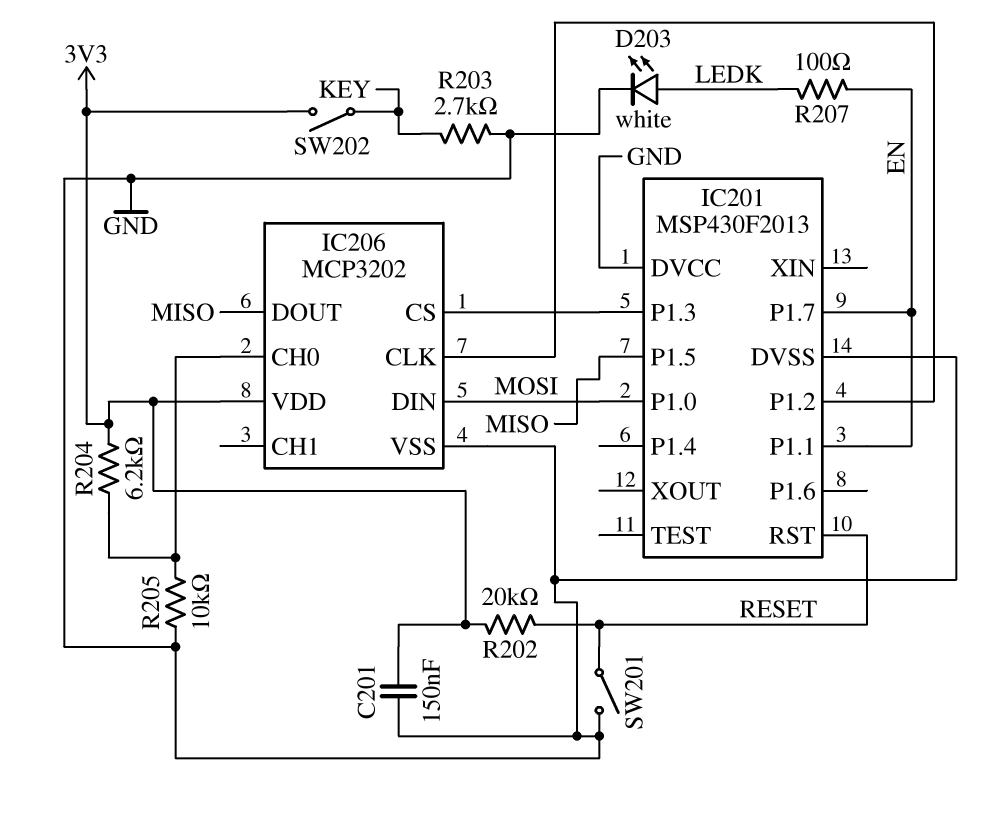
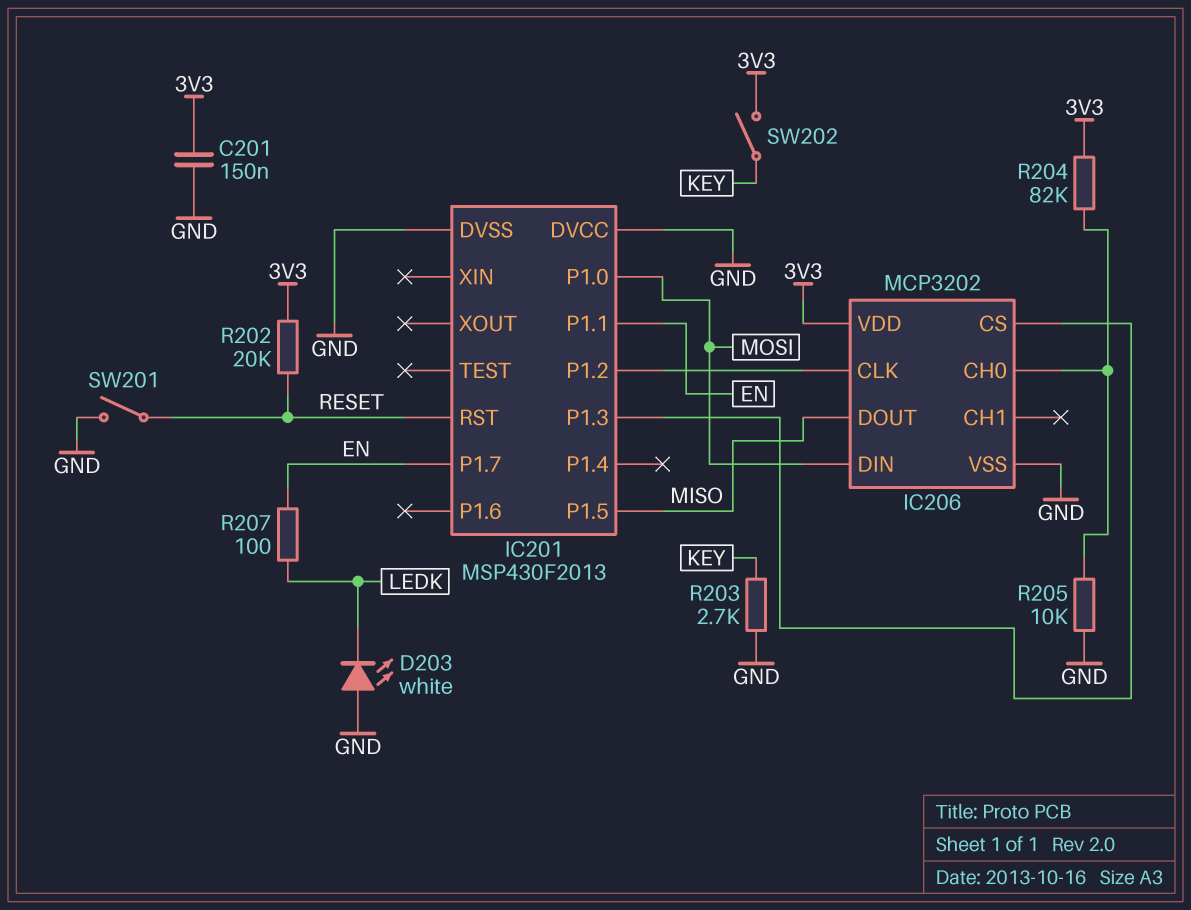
D203: LED white (A LEDK, K GND) -> LED white (A GND, K LEDK)
R204: 6.2k (3V3, IC206/CH0) -> 82k (3V3, IC206/CH0)

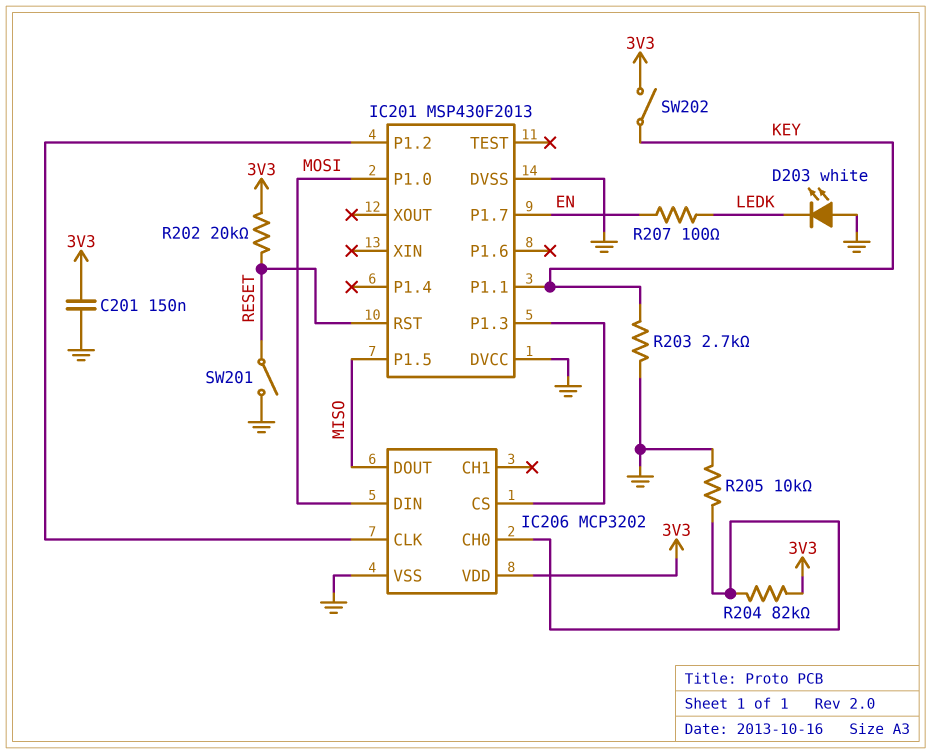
IC201 pin P1.1: EN -> KEY

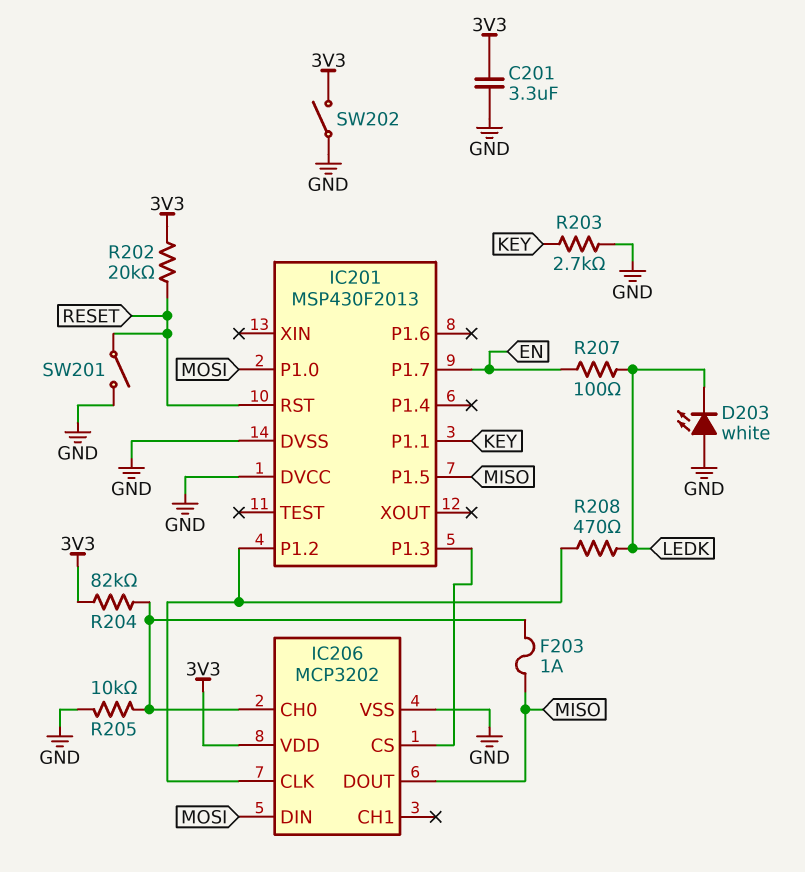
C201: 150nF (3V3, GND) -> 3.3uF (3V3, GND)
F203: none -> 1A (IC206/CH0, MISO)
R208: none -> 470 (IC201/P1.2, LEDK)
SW202: switch (3V3, KEY) -> switch (3V3, GND)

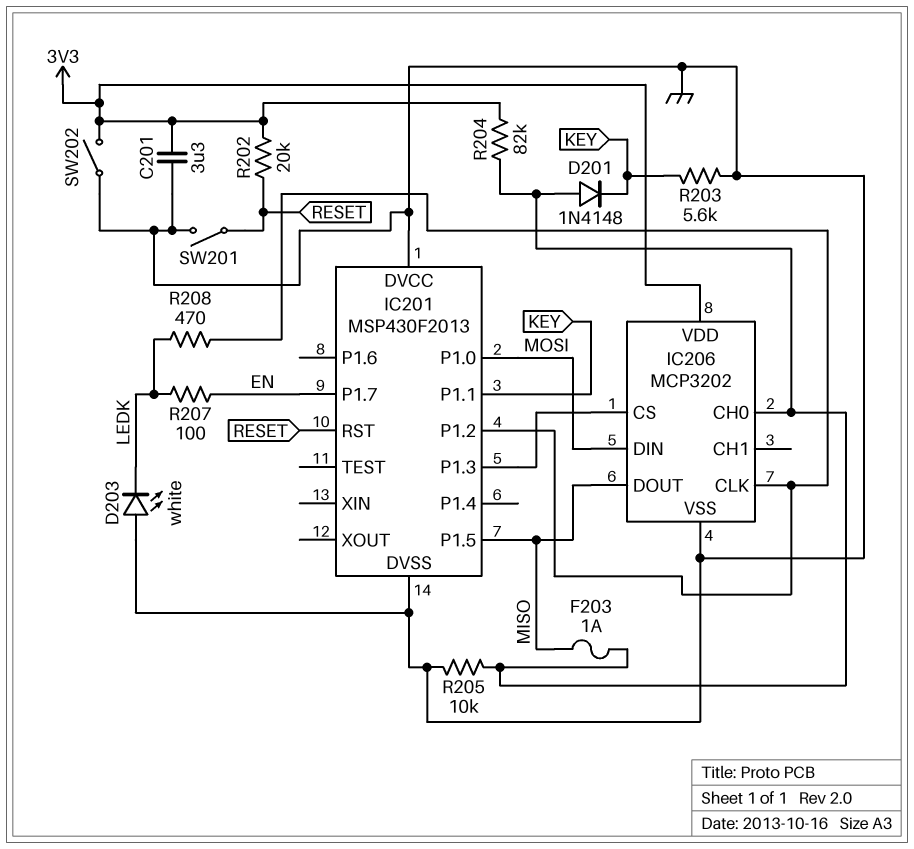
D201: none -> diode 1N4148 (A IC206/CH0, K KEY)
R203: 2.7k (GND, KEY) -> 5.6k (GND, KEY)

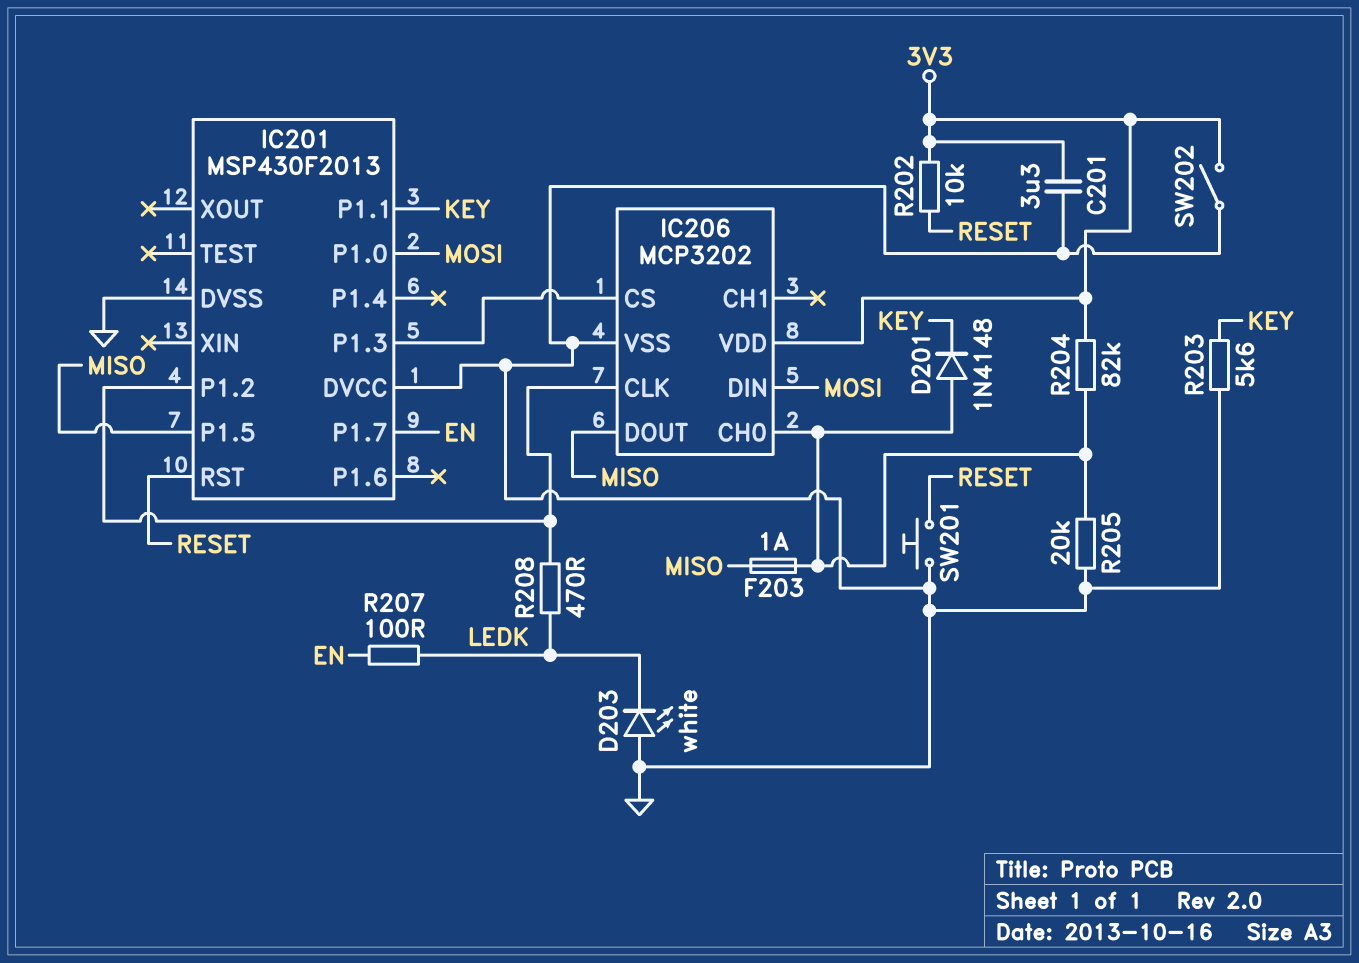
R202: 20k (3V3, RESET) -> 10k (3V3, RESET)
R205: 10k (GND, IC206/CH0) -> 20k (GND, IC206/CH0)
SW201: switch (GND, RESET) -> button (GND, RESET)

